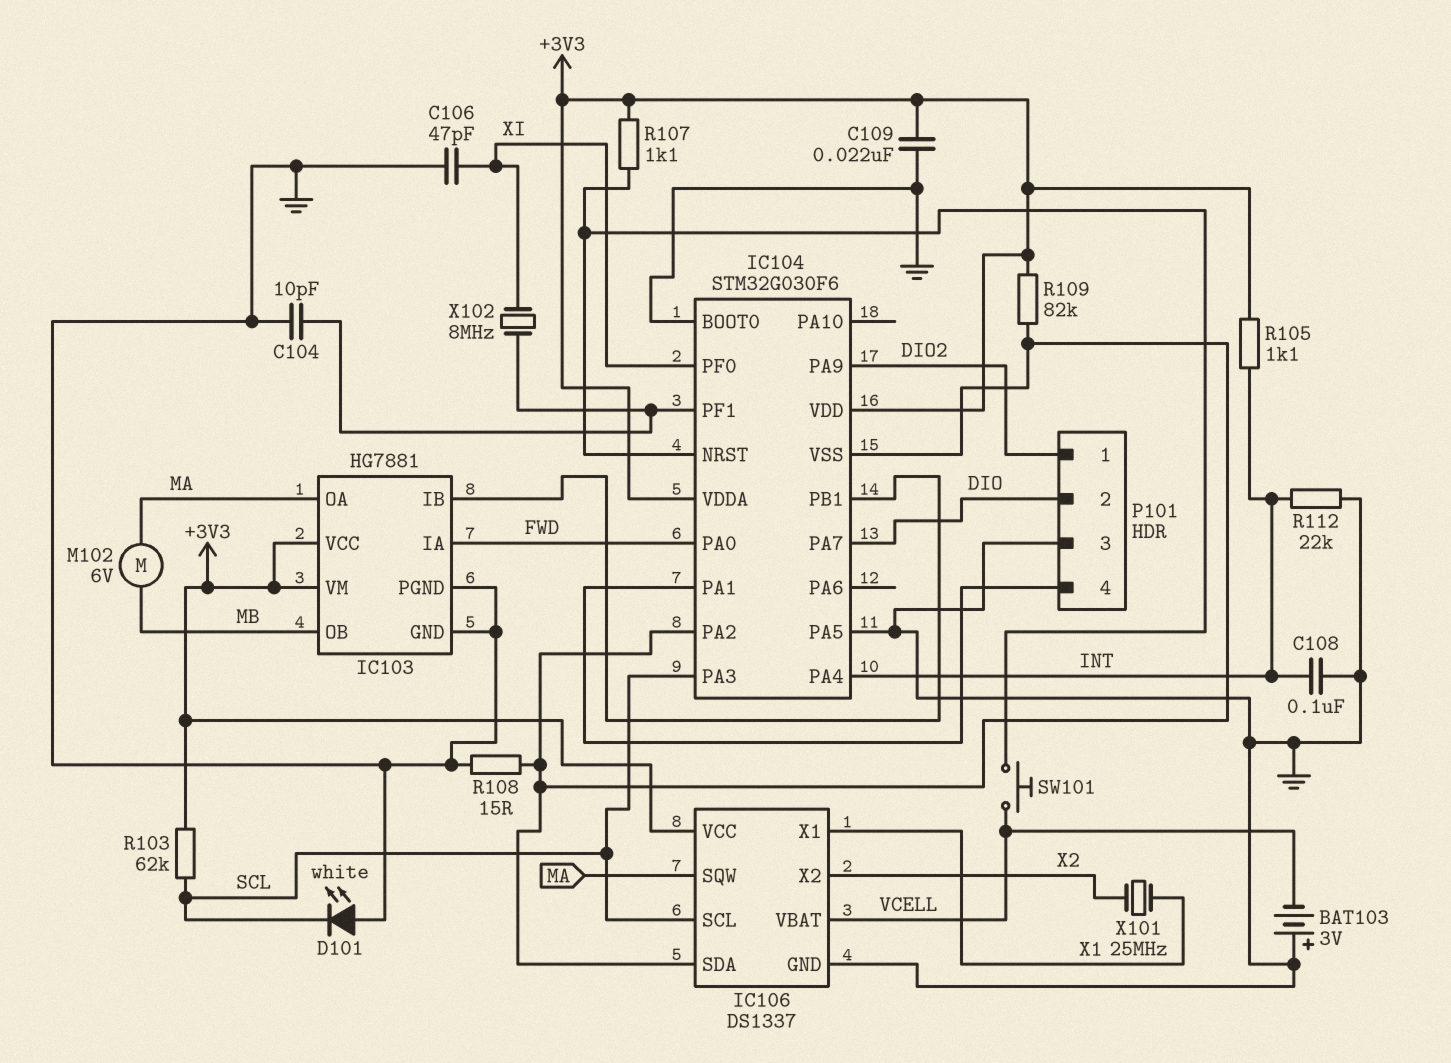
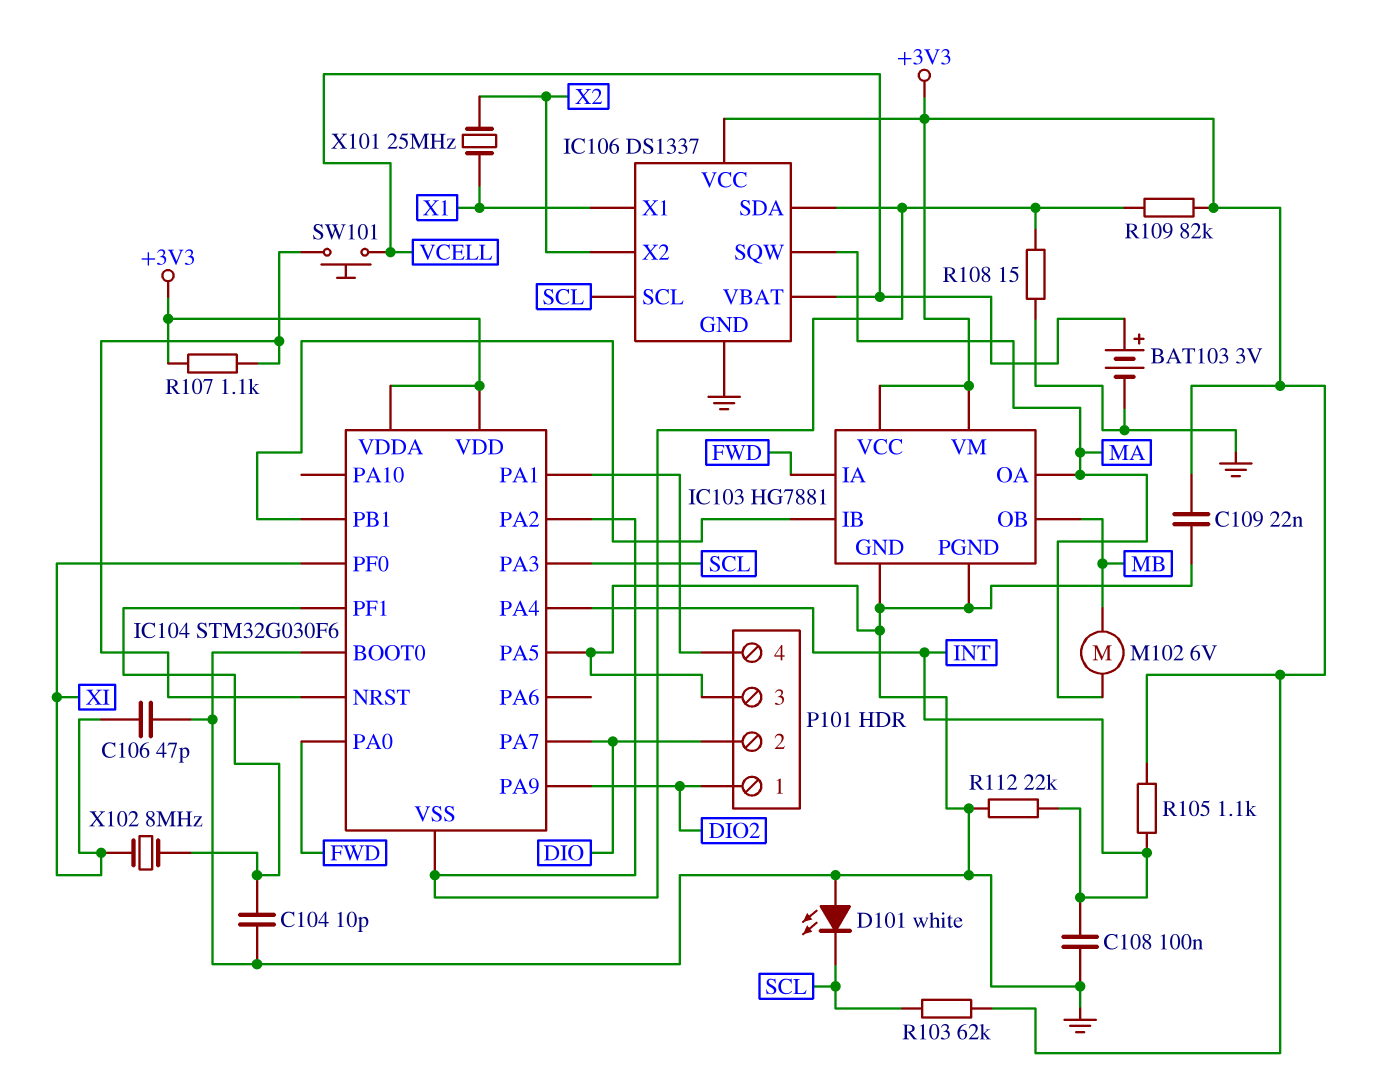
BAT103: 3V (plus GND, minus VCELL) -> 3V (plus VCELL, minus GND)

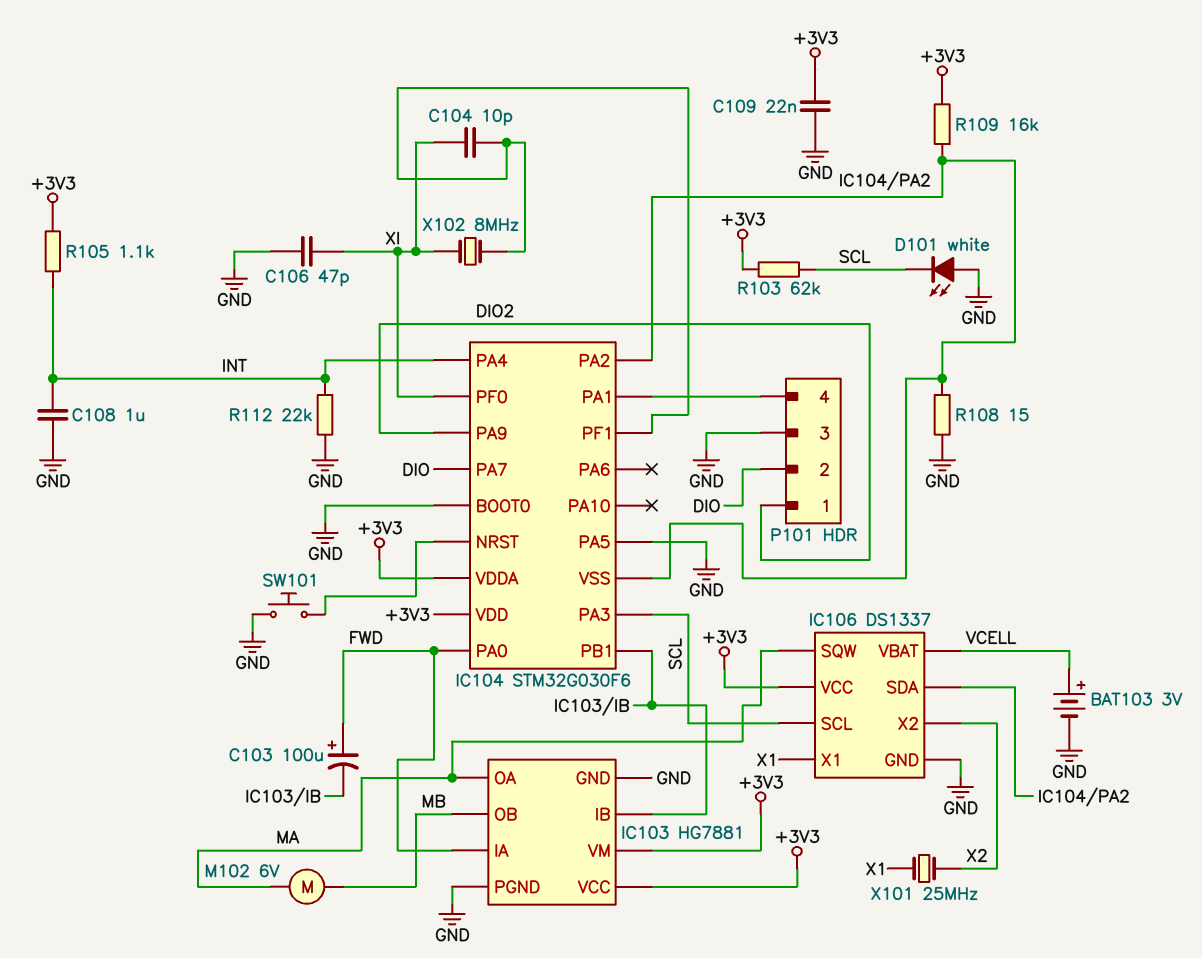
C103: none -> 100uF (plus FWD, minus IC103/IB)
C104: 10pF (GND, IC104/PF1) -> 10pF (IC104/PF1, XI)
C108: 100nF (GND, INT) -> 1uF (GND, INT)
R107: 1.1k (+3V3, IC104/NRST) -> none
R109: 82k (+3V3, IC104/PA2) -> 16k (+3V3, IC104/PA2)
SW101: button (IC104/NRST, VCELL) -> button (GND, IC104/NRST)

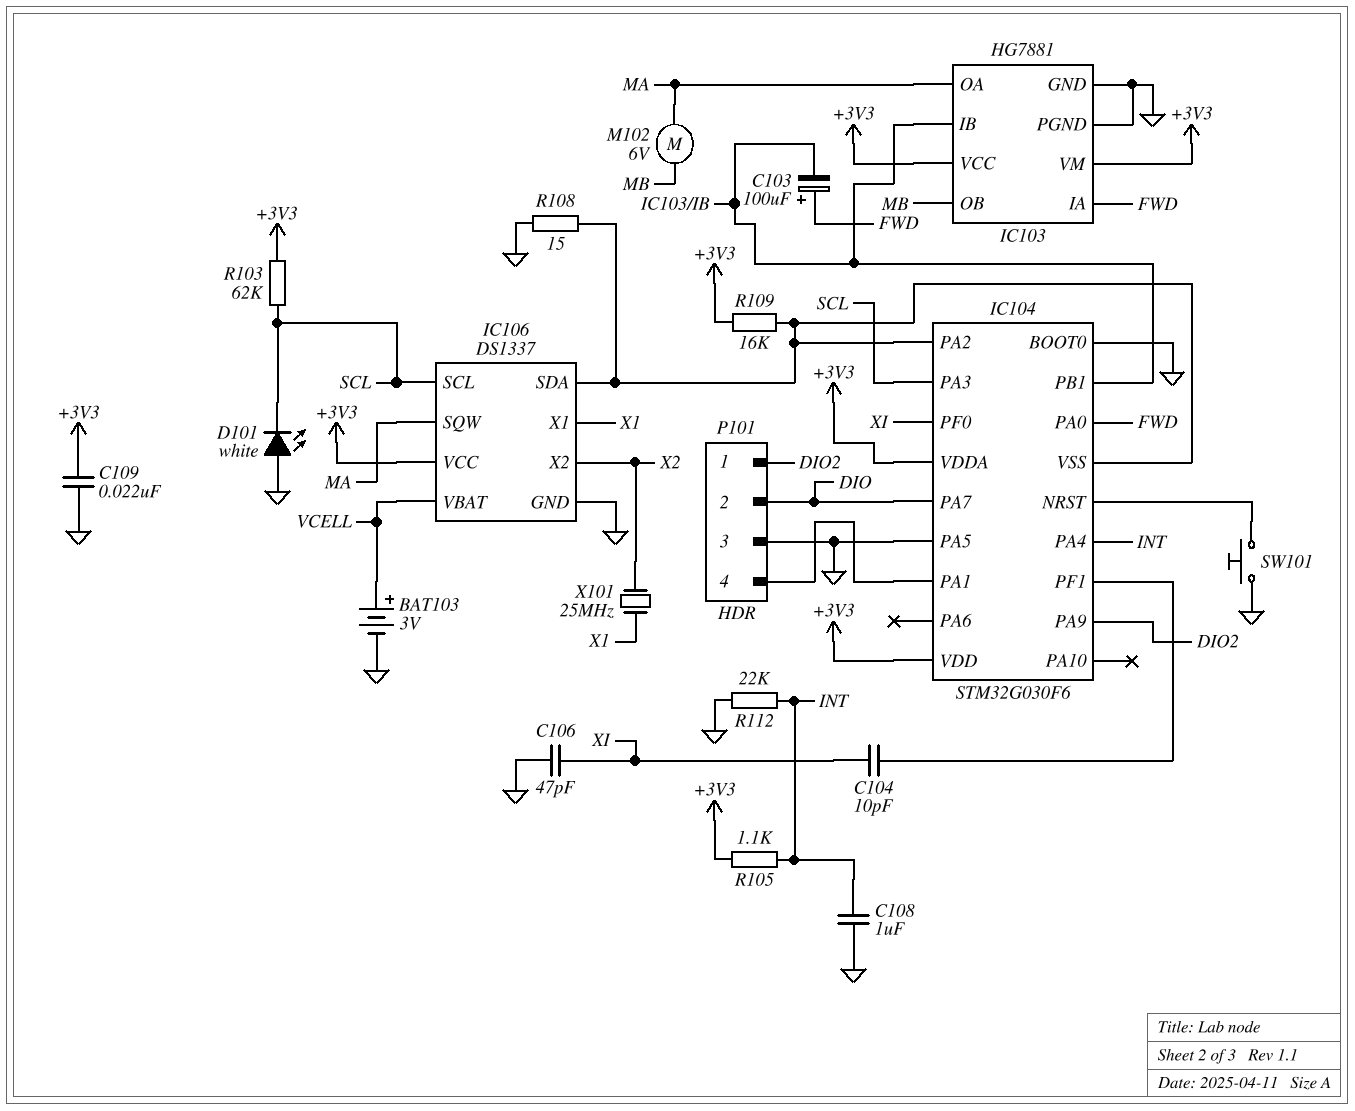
X102: 8MHz (IC104/PF1, XI) -> none

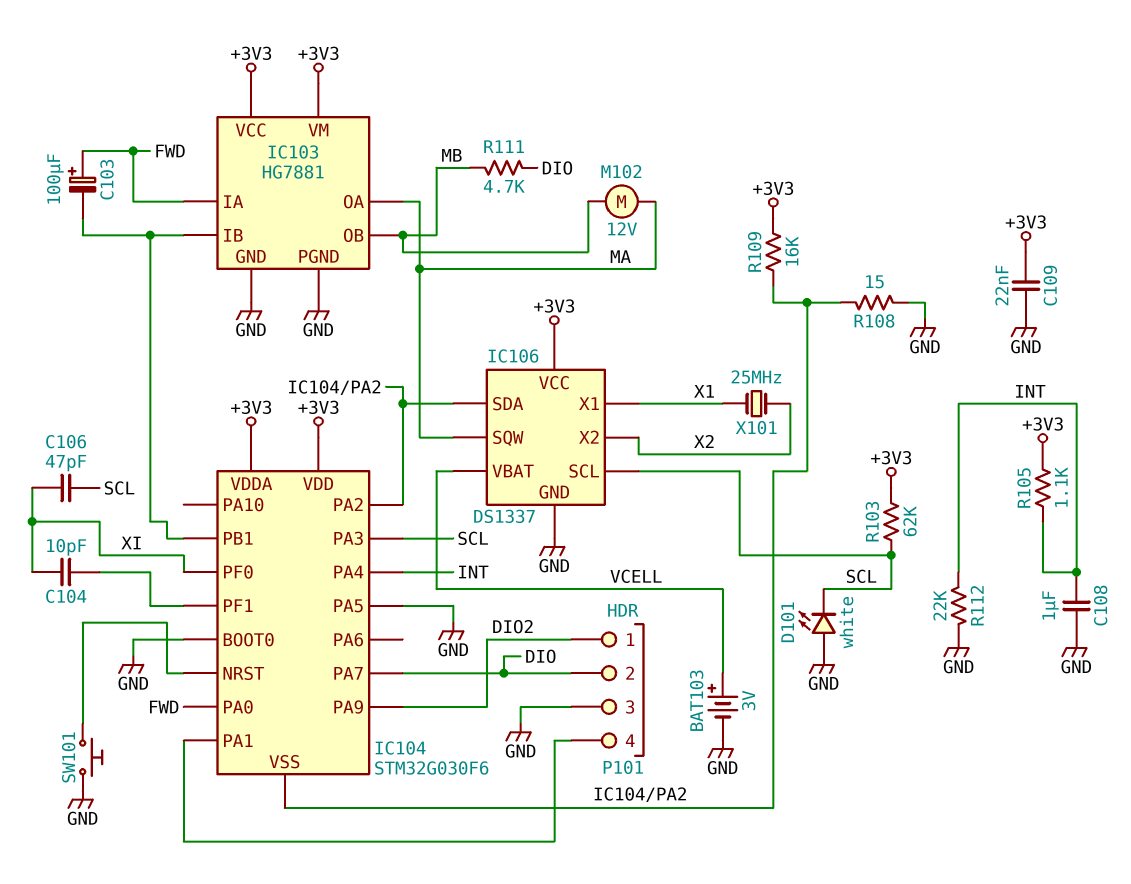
C106: 47pF (GND, XI) -> 47pF (SCL, XI)
M102: motor 6V (MA, MB) -> motor 12V (MA, MB)
R111: none -> 4.7k (DIO, MB)

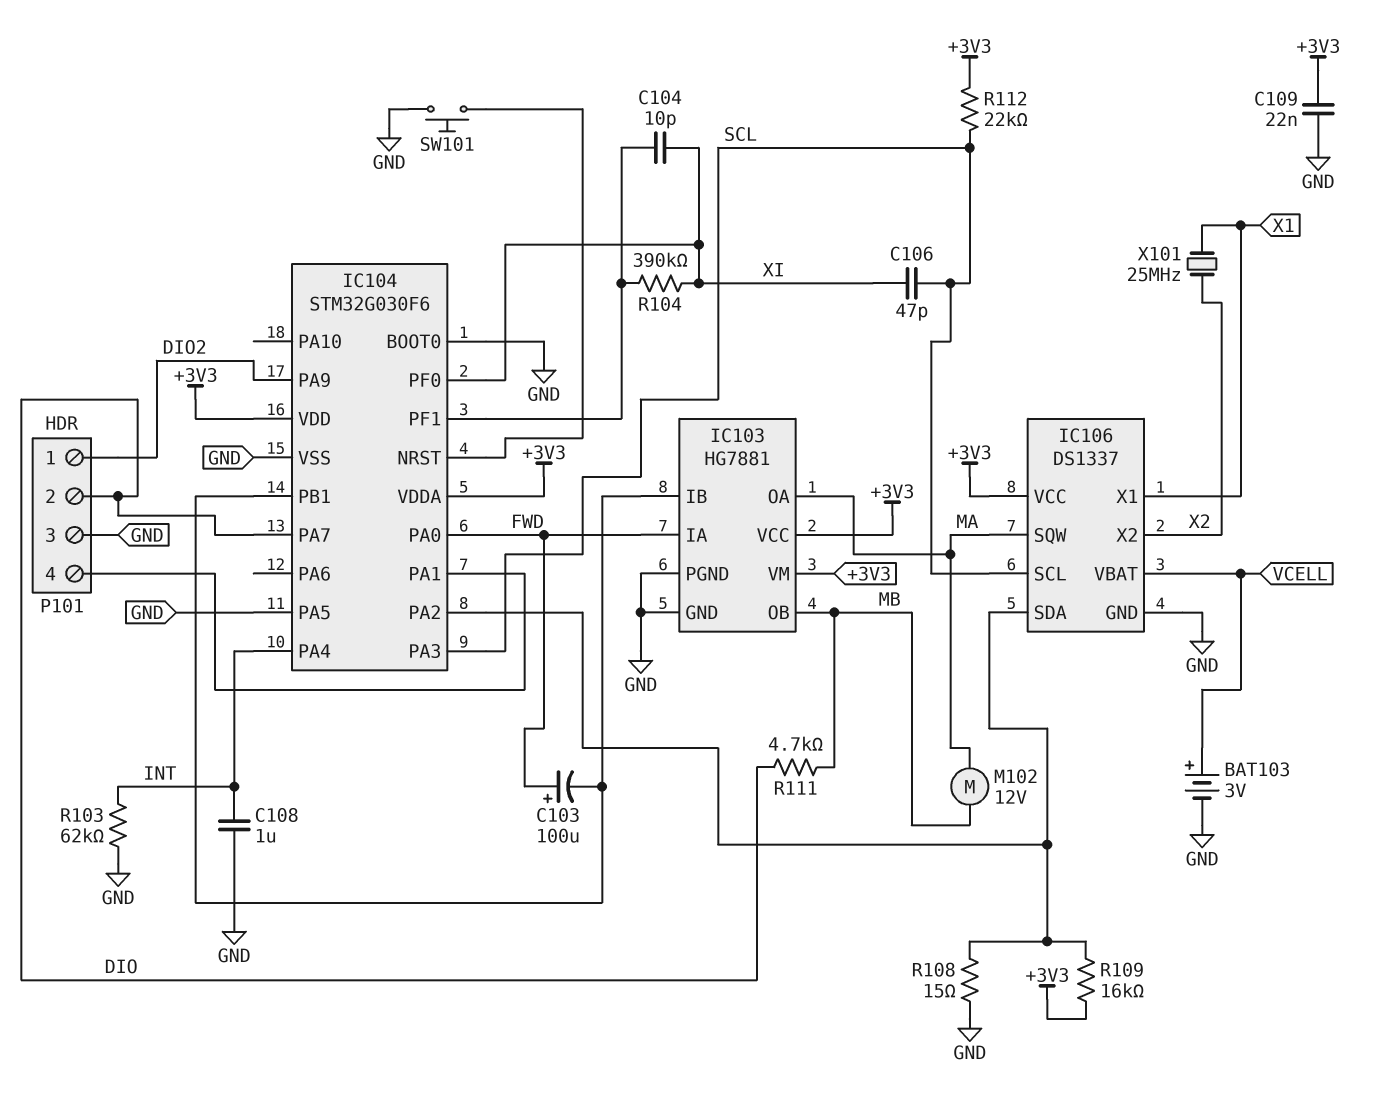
D101: LED white (A GND, K SCL) -> none
IC104 pin VSS: IC104/PA2 -> GND
R103: 62k (+3V3, SCL) -> 62k (GND, INT)
R104: none -> 390k (IC104/PF1, XI)
R105: 1.1k (+3V3, INT) -> none
R112: 22k (GND, INT) -> 22k (+3V3, SCL)

